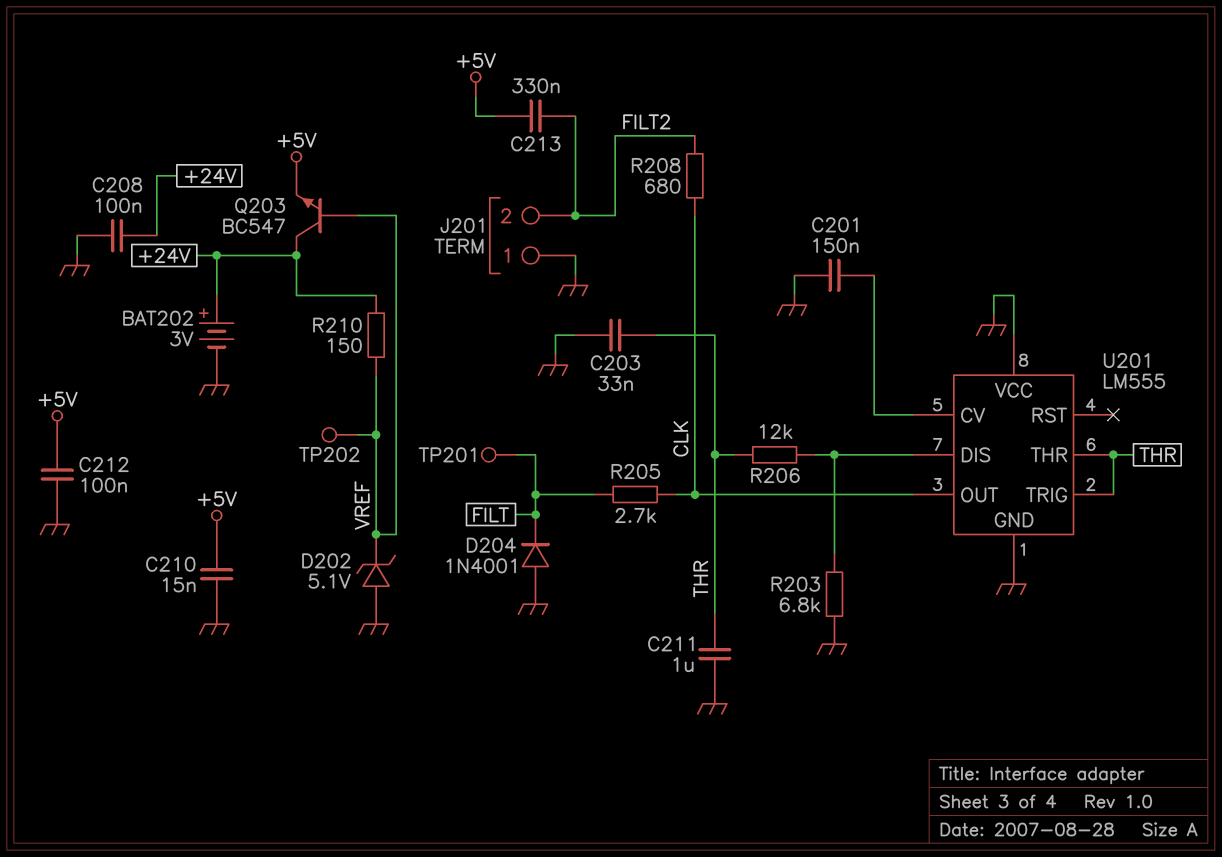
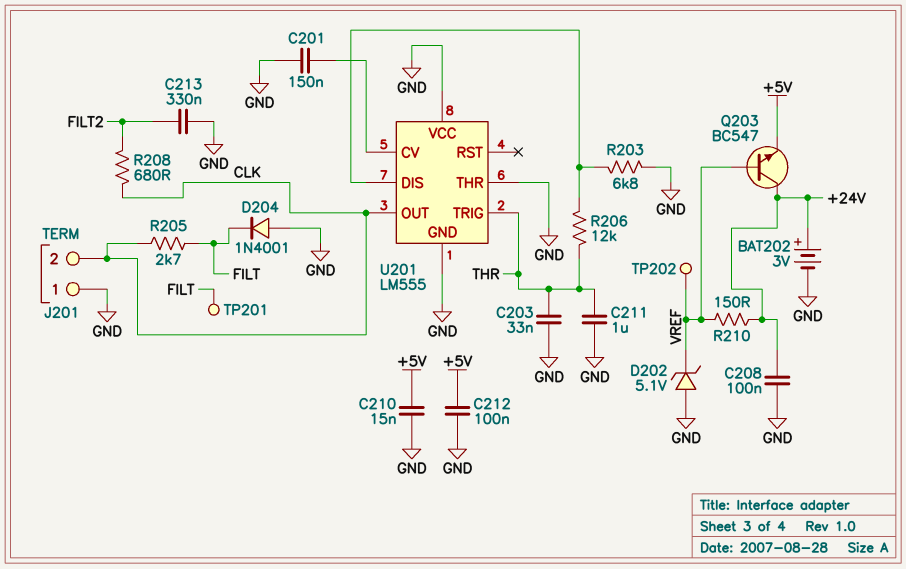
C213: 330nF (+5V, FILT2) -> 330nF (FILT2, GND)
J201 pin 2: FILT2 -> CLK
U201 pin THR: THR -> GND

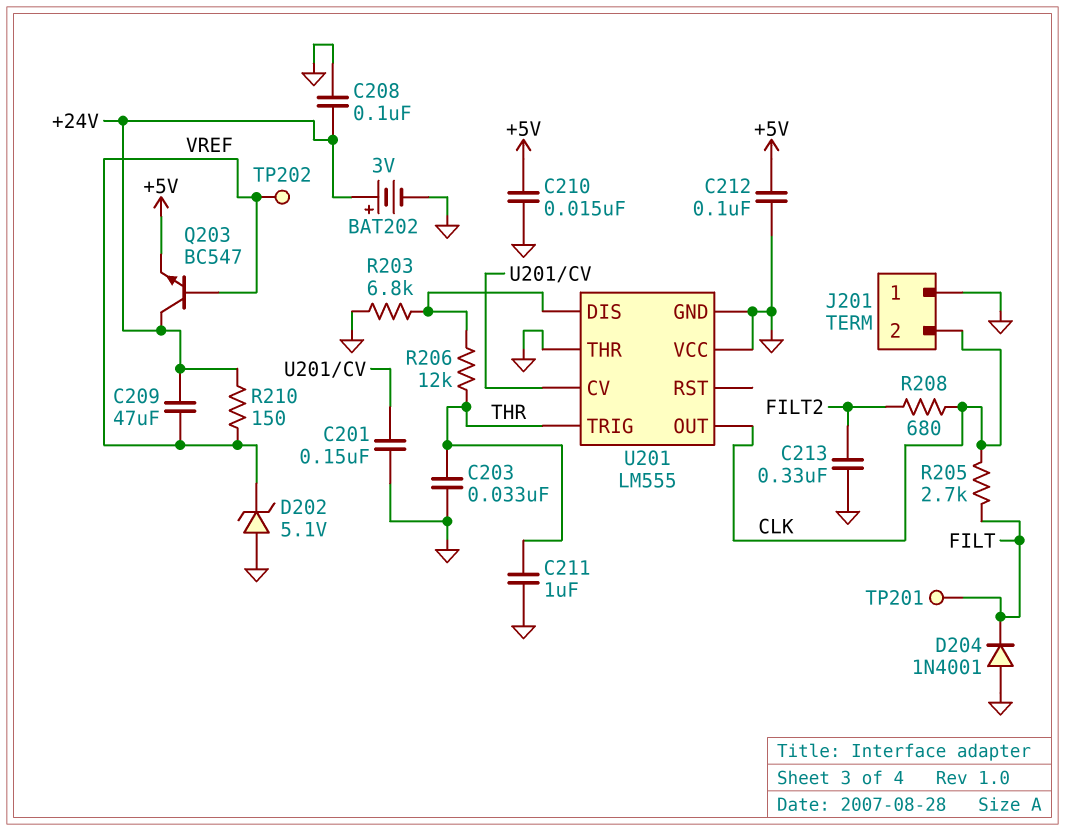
C209: none -> 47uF (+24V, VREF)

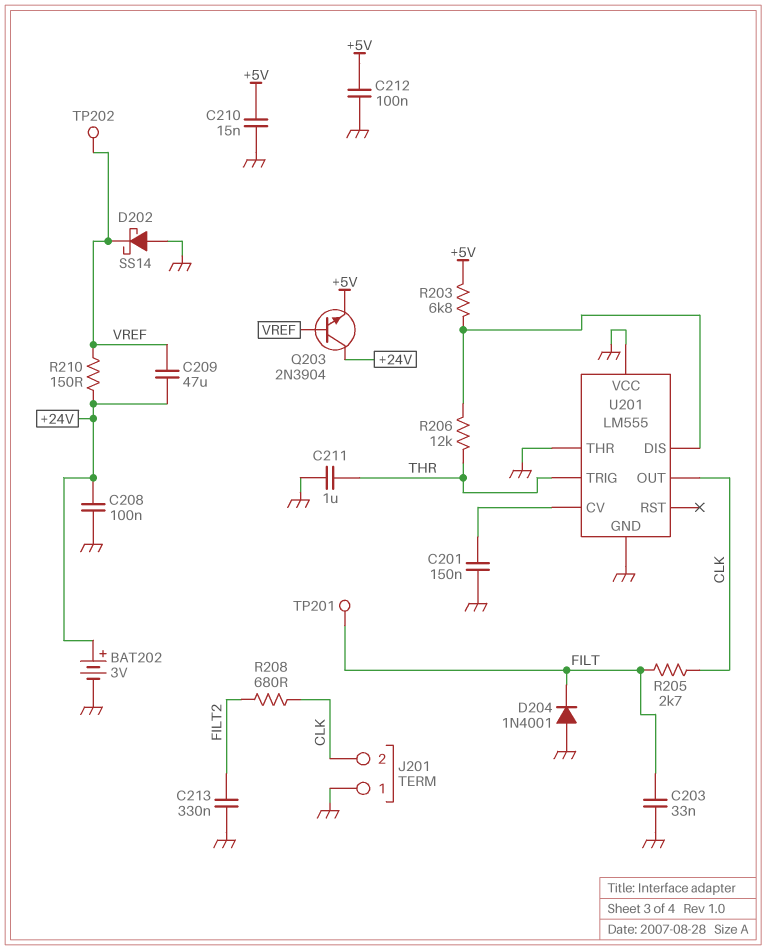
C203: 33nF (GND, THR) -> 33nF (FILT, GND)
D202: zener 5.1V (A GND, K VREF) -> schottky SS14 (A GND, K VREF)
Q203: NPN BC547 (B VREF, C +24V, E +5V) -> NPN 2N3904 (B VREF, C +24V, E +5V)
R203: 6.8k (GND, U201/DIS) -> 6.8k (+5V, U201/DIS)

